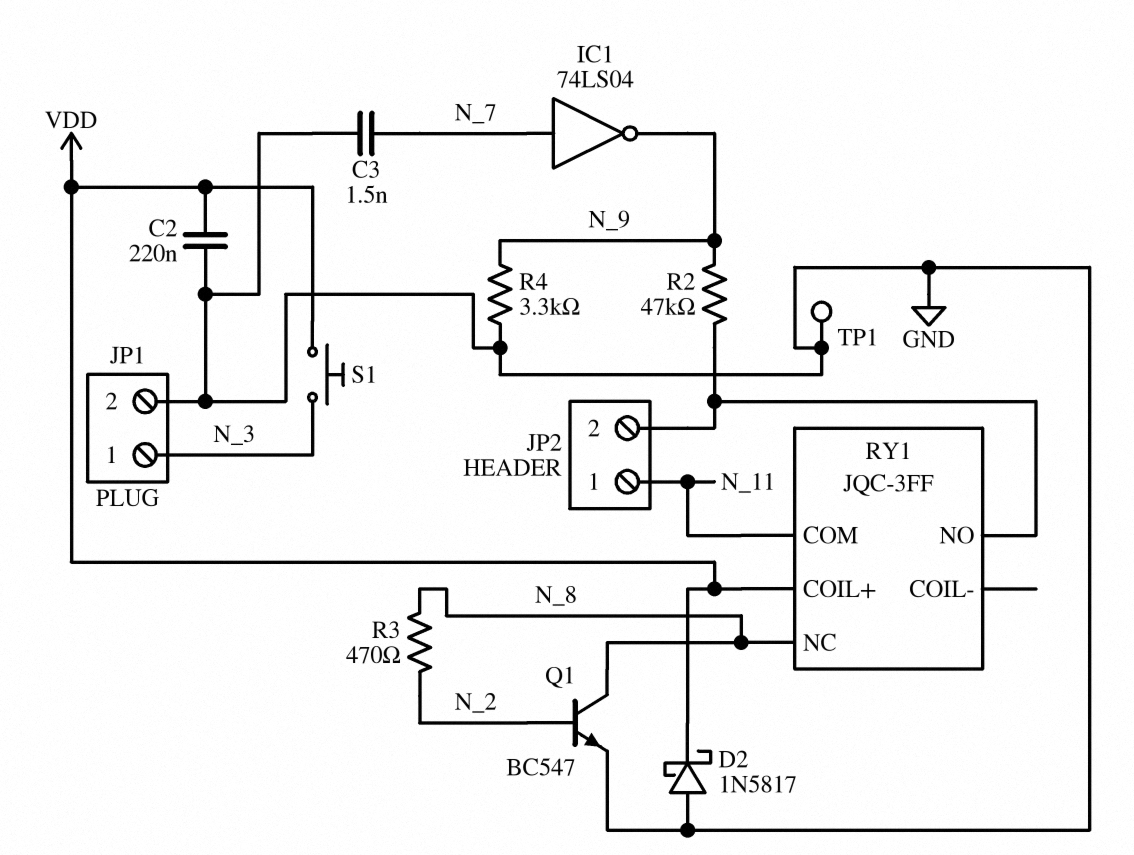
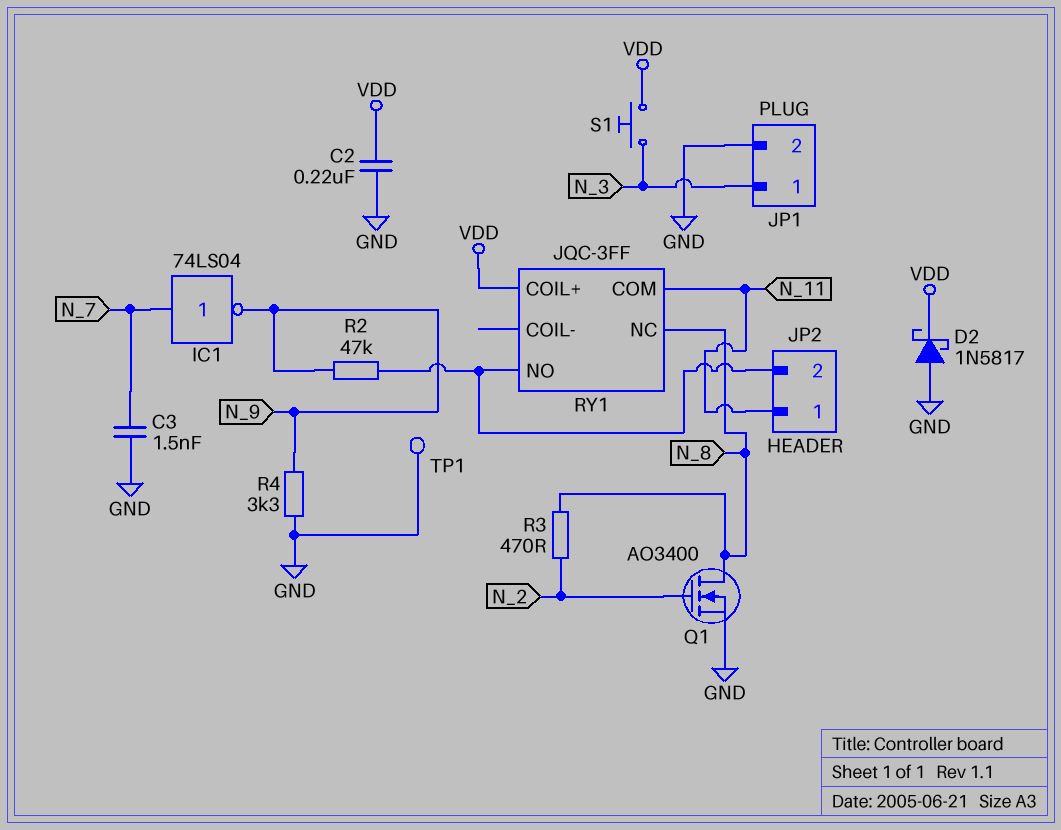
Q1: NPN BC547 (B N_2, C N_8, E GND) -> NMOS AO3400 (G N_2, D N_8, S GND)

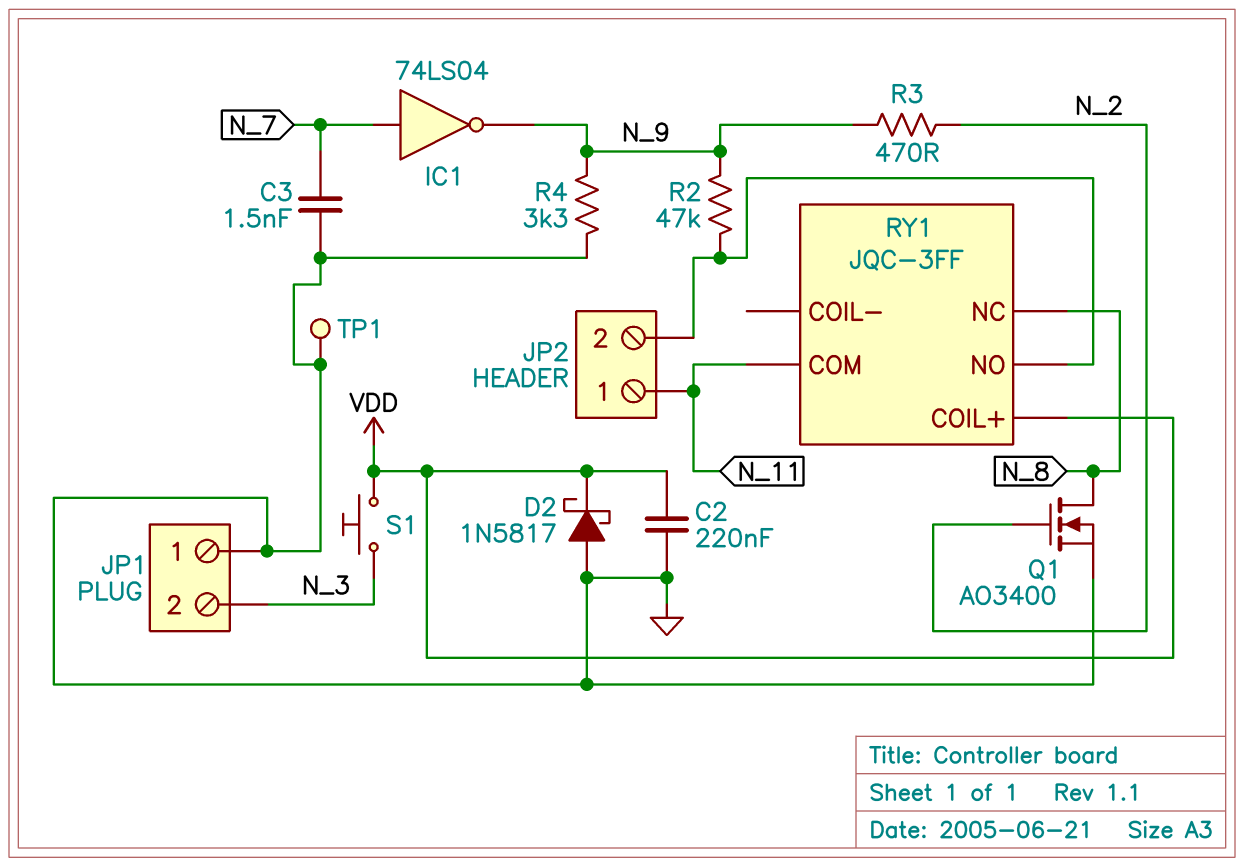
JP1 pin 1: N_3 -> GND
JP1 pin 2: GND -> N_3
R3: 470 (N_2, N_8) -> 470 (N_2, N_9)

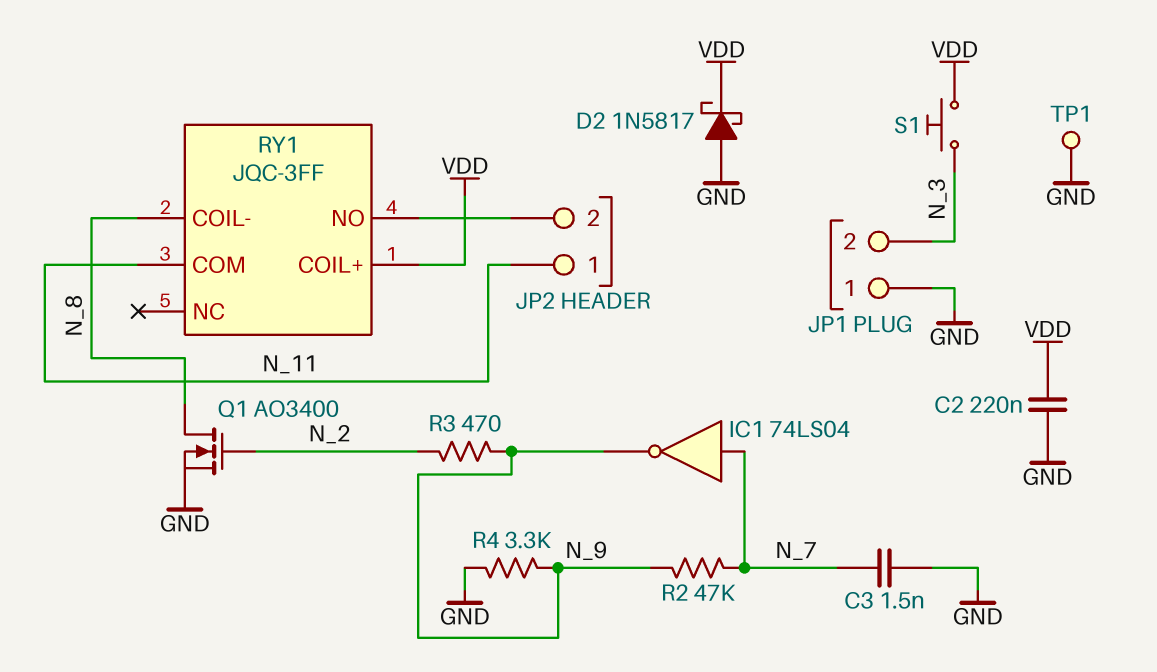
R2: 47k (JP2/2, N_9) -> 47k (N_7, N_9)
RY1 pin COIL-: none -> N_8
RY1 pin NC: N_8 -> none

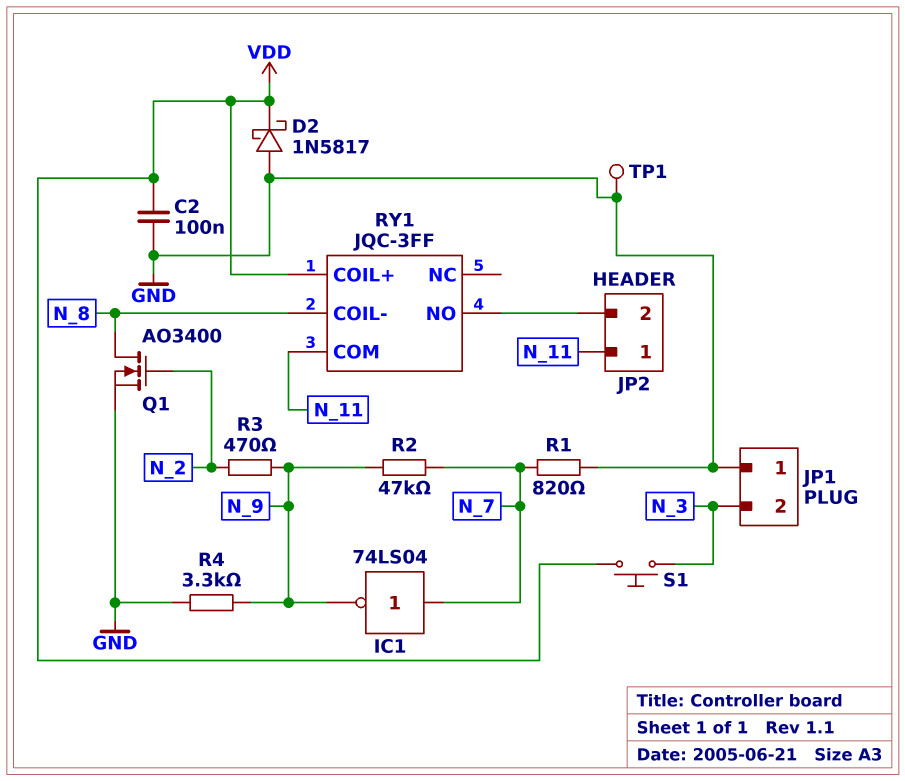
C2: 220nF (GND, VDD) -> 100nF (GND, VDD)
C3: 1.5nF (GND, N_7) -> none
R1: none -> 820 (GND, N_7)

